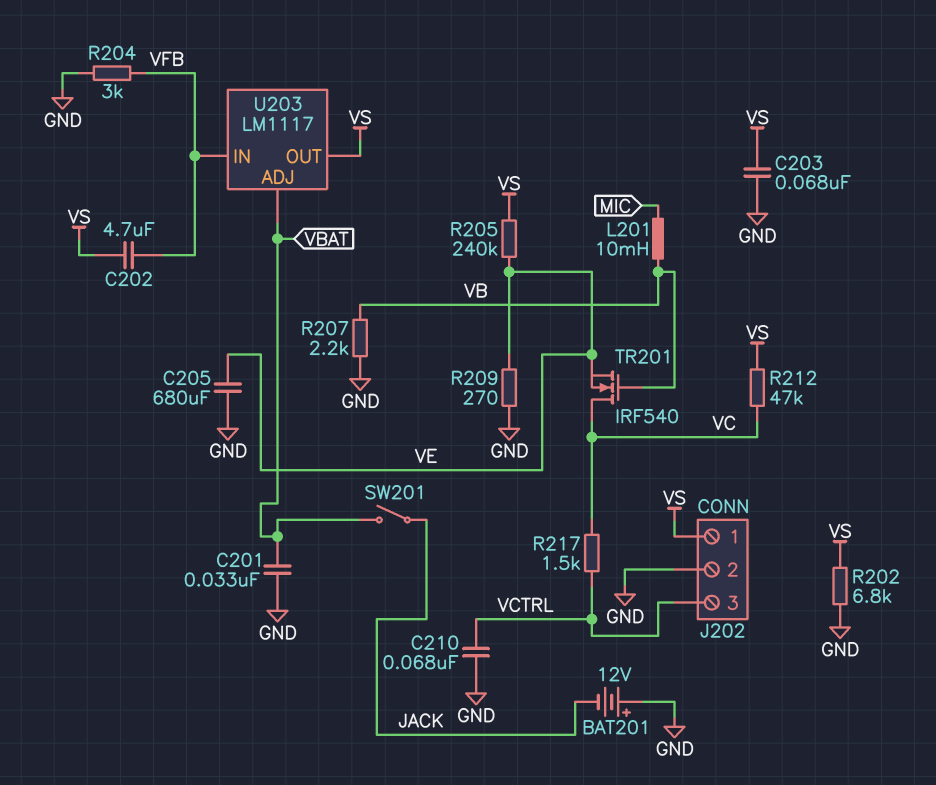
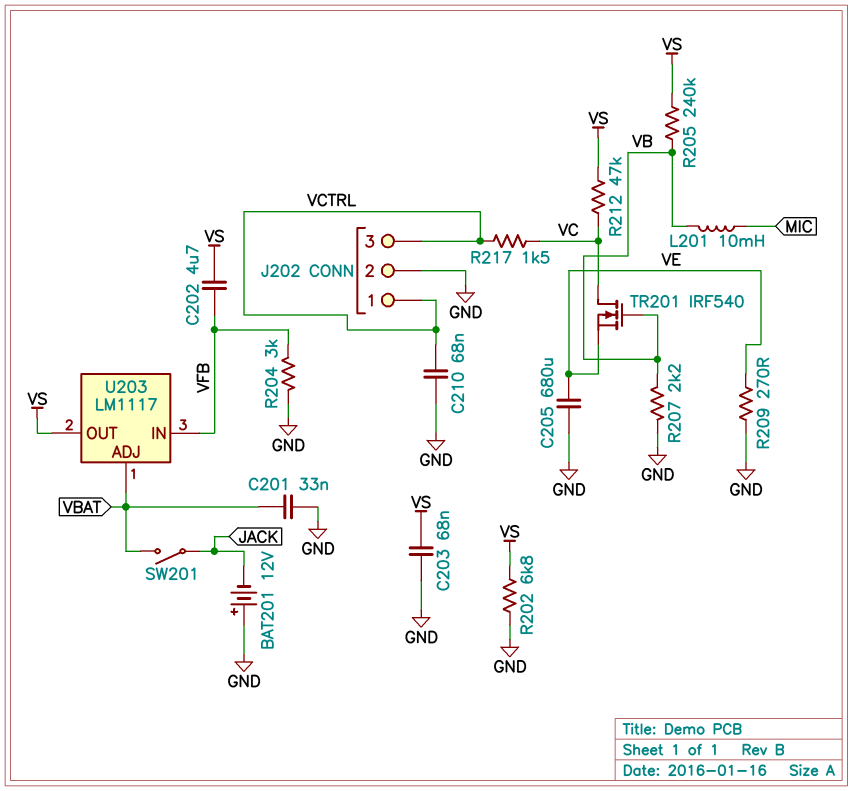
J202 pin 1: VS -> VCTRL
R205: 240k (VE, VS) -> 240k (VB, VS)

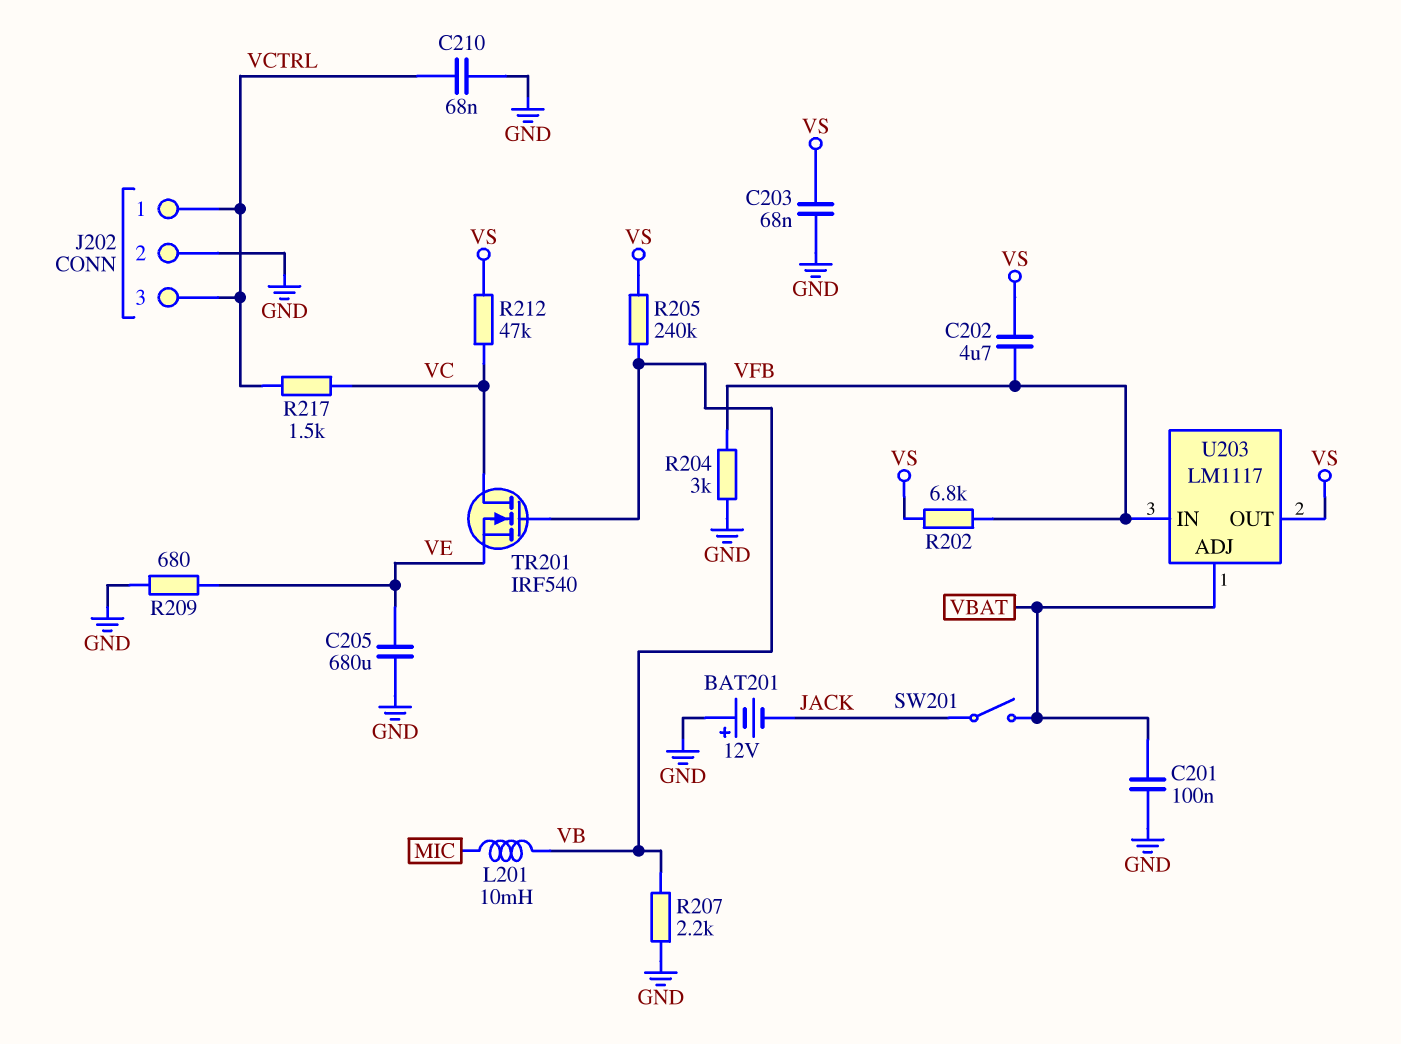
C201: 33nF (GND, VBAT) -> 100nF (GND, VBAT)
R202: 6.8k (GND, VS) -> 6.8k (VFB, VS)
R209: 270 (GND, VE) -> 680 (GND, VE)

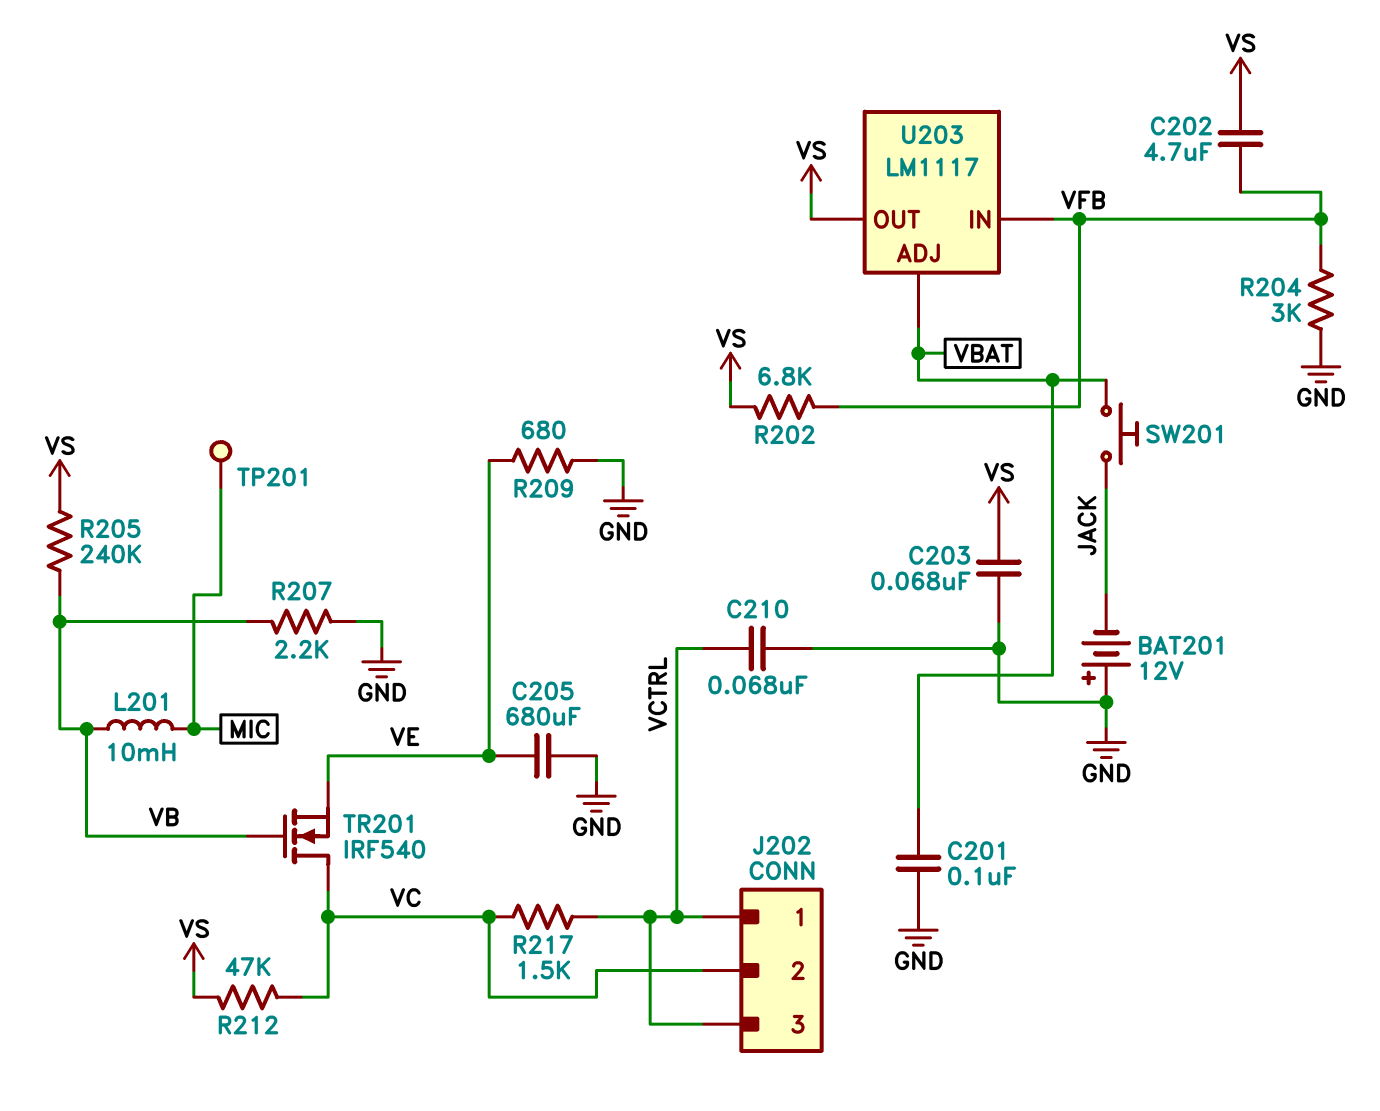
J202 pin 2: GND -> VC
SW201: switch (JACK, VBAT) -> button (JACK, VBAT)
TP201: none -> test point (MIC)

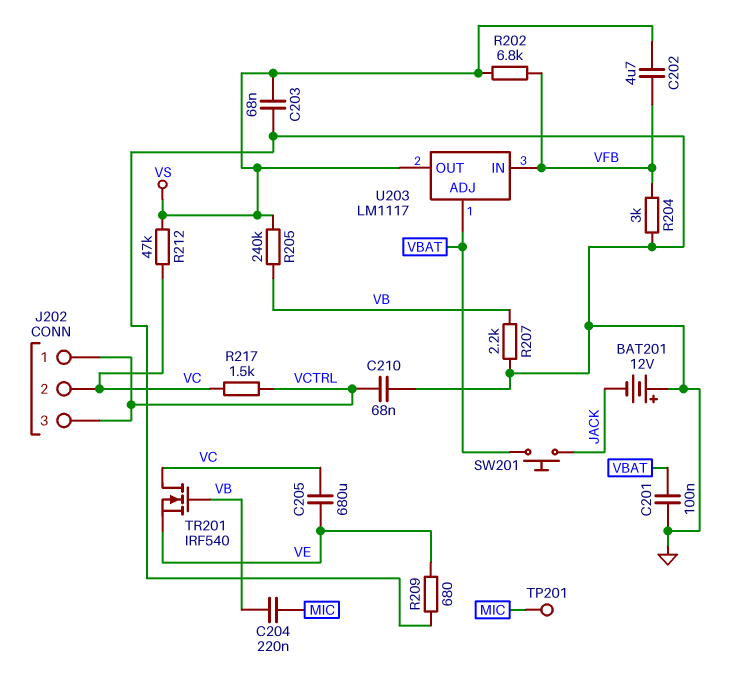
C204: none -> 220nF (MIC, VB)
C205: 680uF (GND, VE) -> 680uF (VC, VE)
L201: 10mH (MIC, VB) -> none

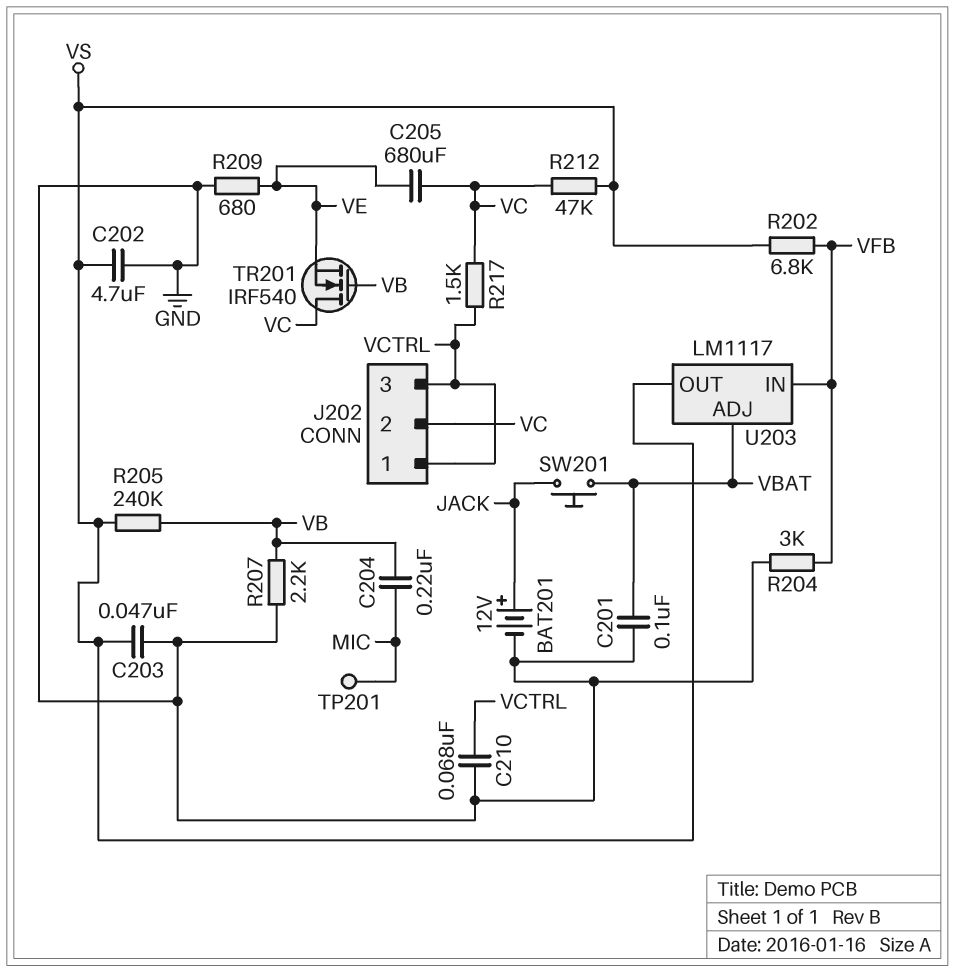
BAT201: 12V (plus GND, minus JACK) -> 12V (plus JACK, minus GND)
C202: 4.7uF (VFB, VS) -> 4.7uF (GND, VS)
C203: 68nF (GND, VS) -> 47nF (GND, VS)

